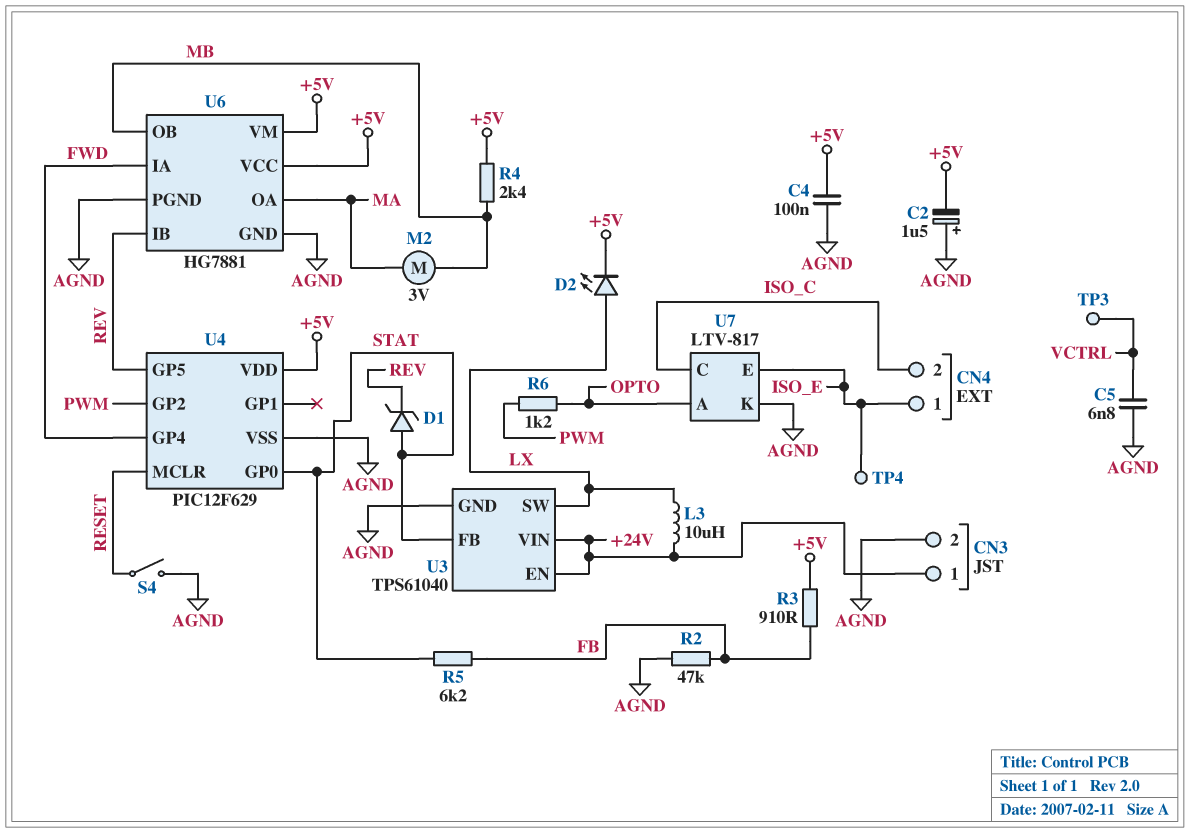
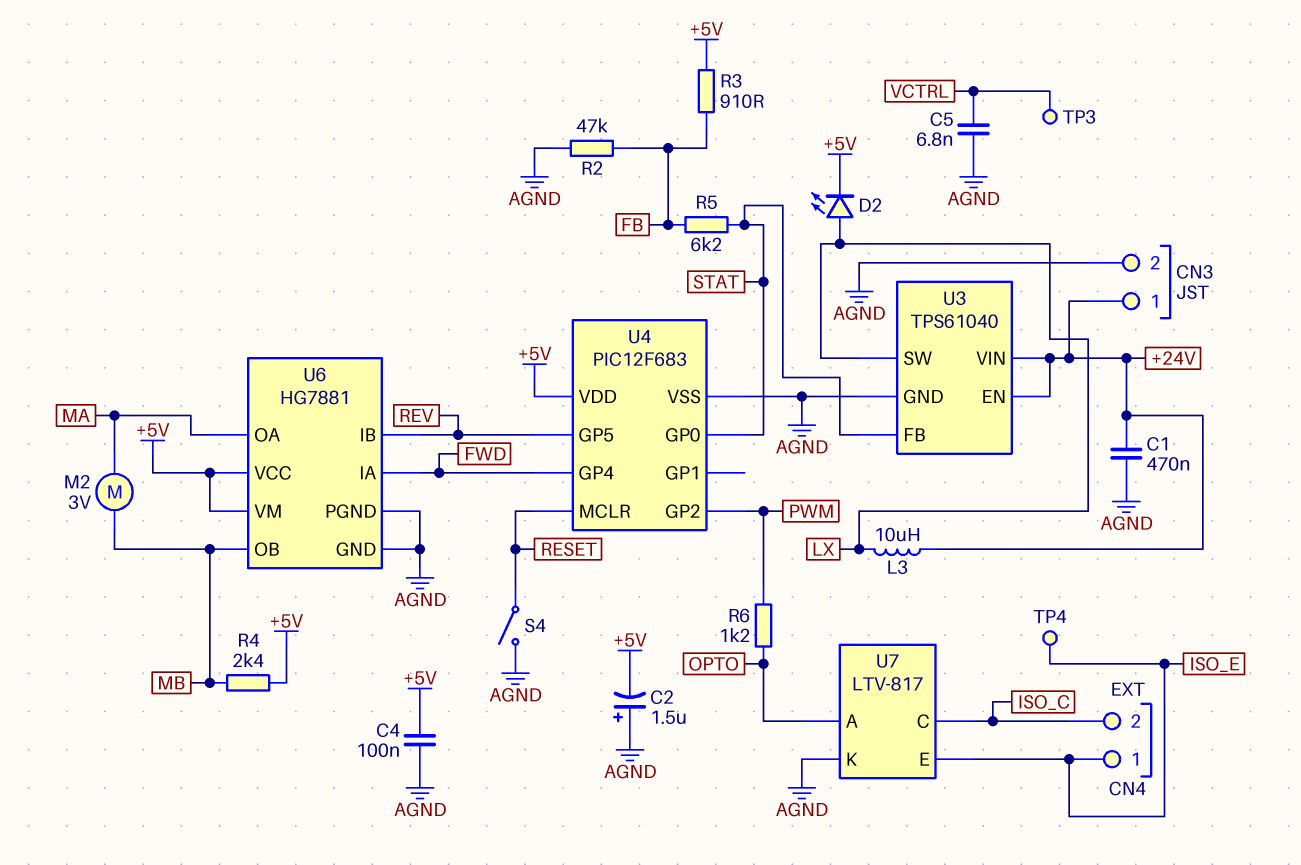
C1: none -> 470nF (+24V, AGND)
D1: zener (A STAT, K REV) -> none
U4: PIC12F629 -> PIC12F683

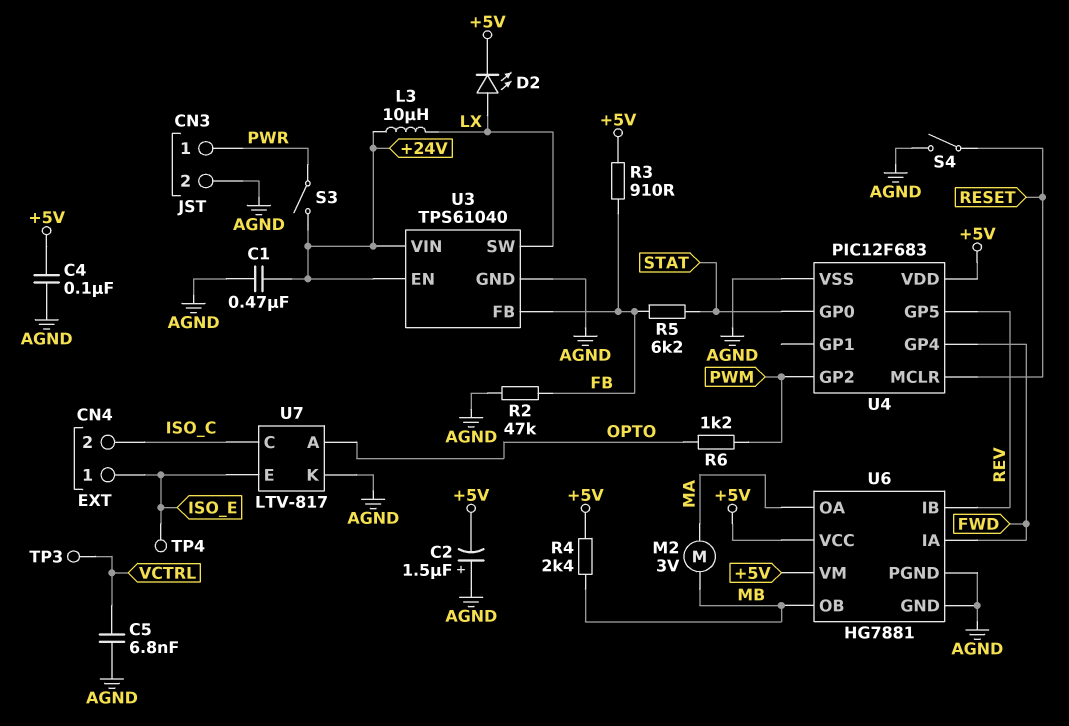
CN3 pin 1: +24V -> PWR
S3: none -> switch (+24V, PWR)
U3 pin FB: STAT -> FB

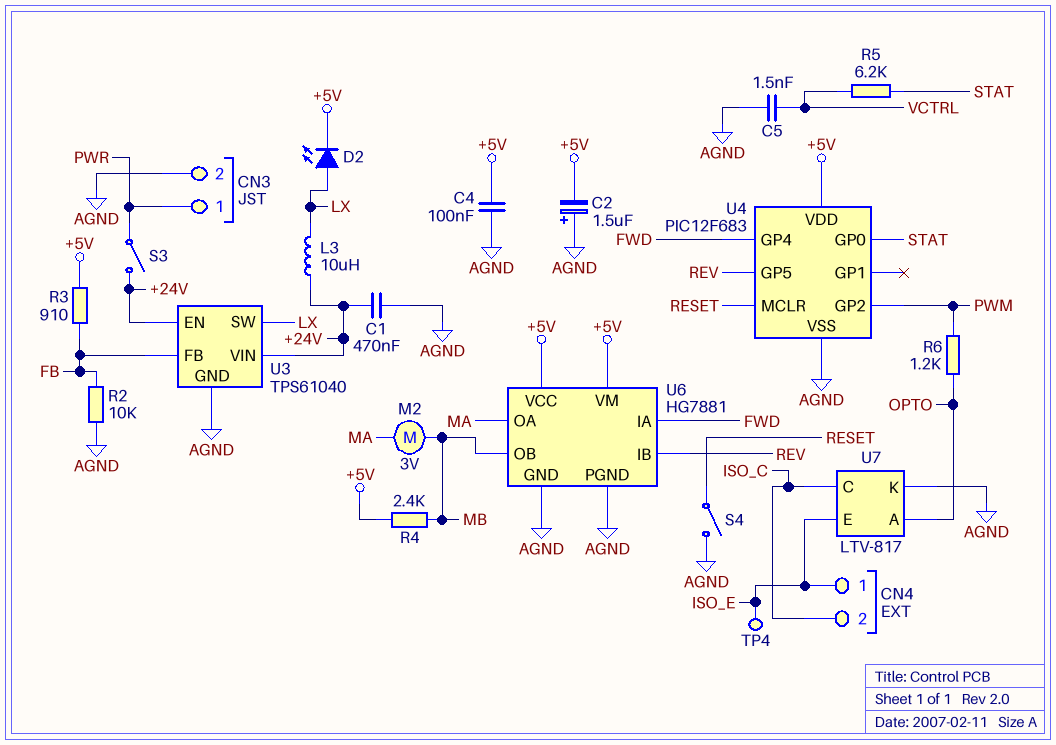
C5: 6.8nF (AGND, VCTRL) -> 1.5nF (AGND, VCTRL)
R2: 47k (AGND, FB) -> 10k (AGND, FB)
R5: 6.2k (FB, STAT) -> 6.2k (STAT, VCTRL)
TP3: test point (VCTRL) -> none

